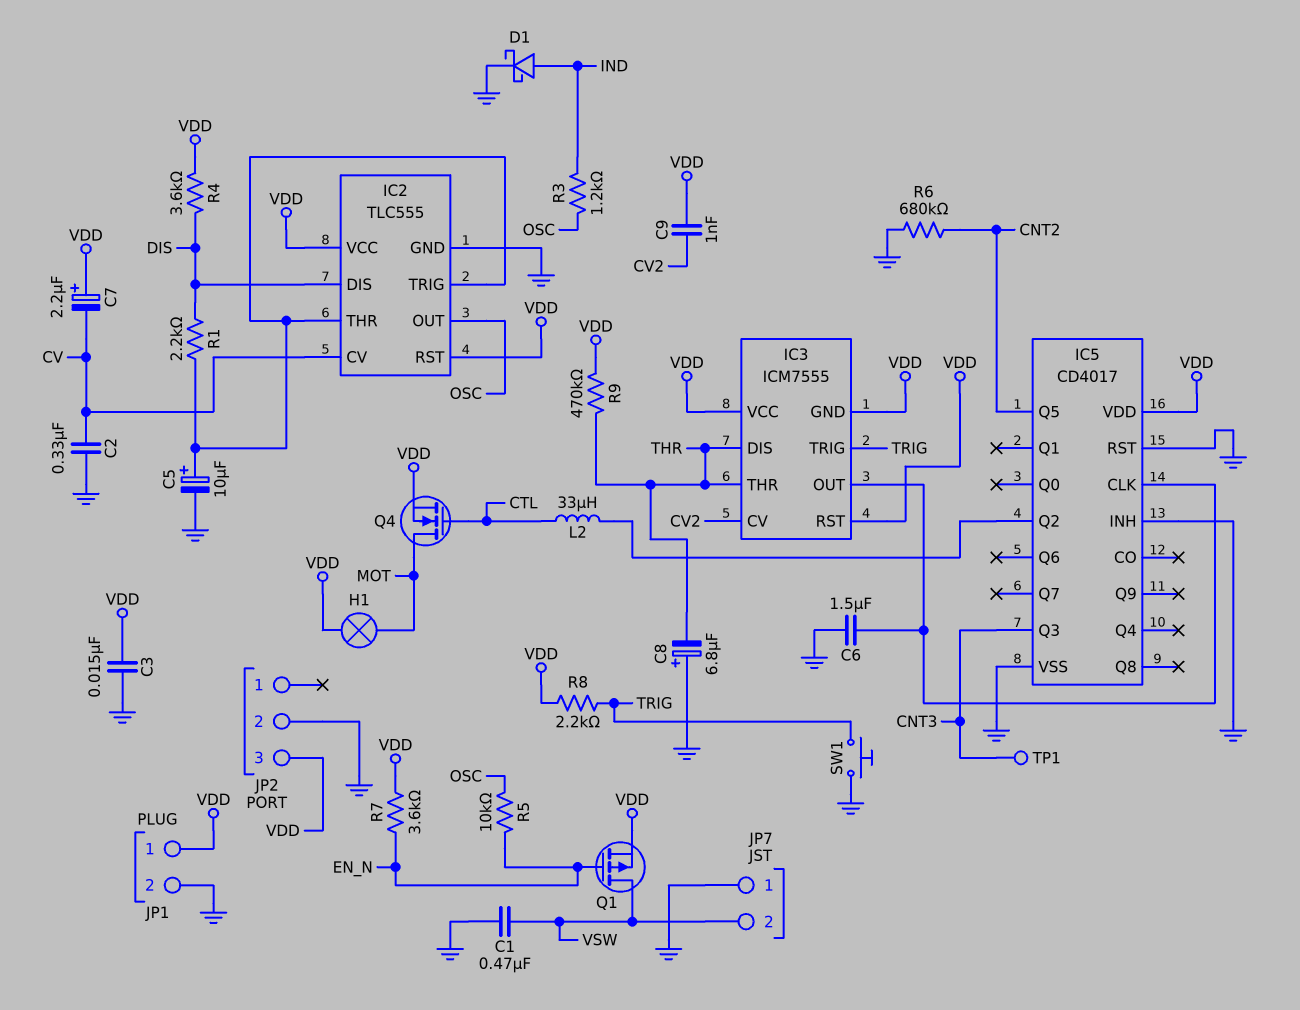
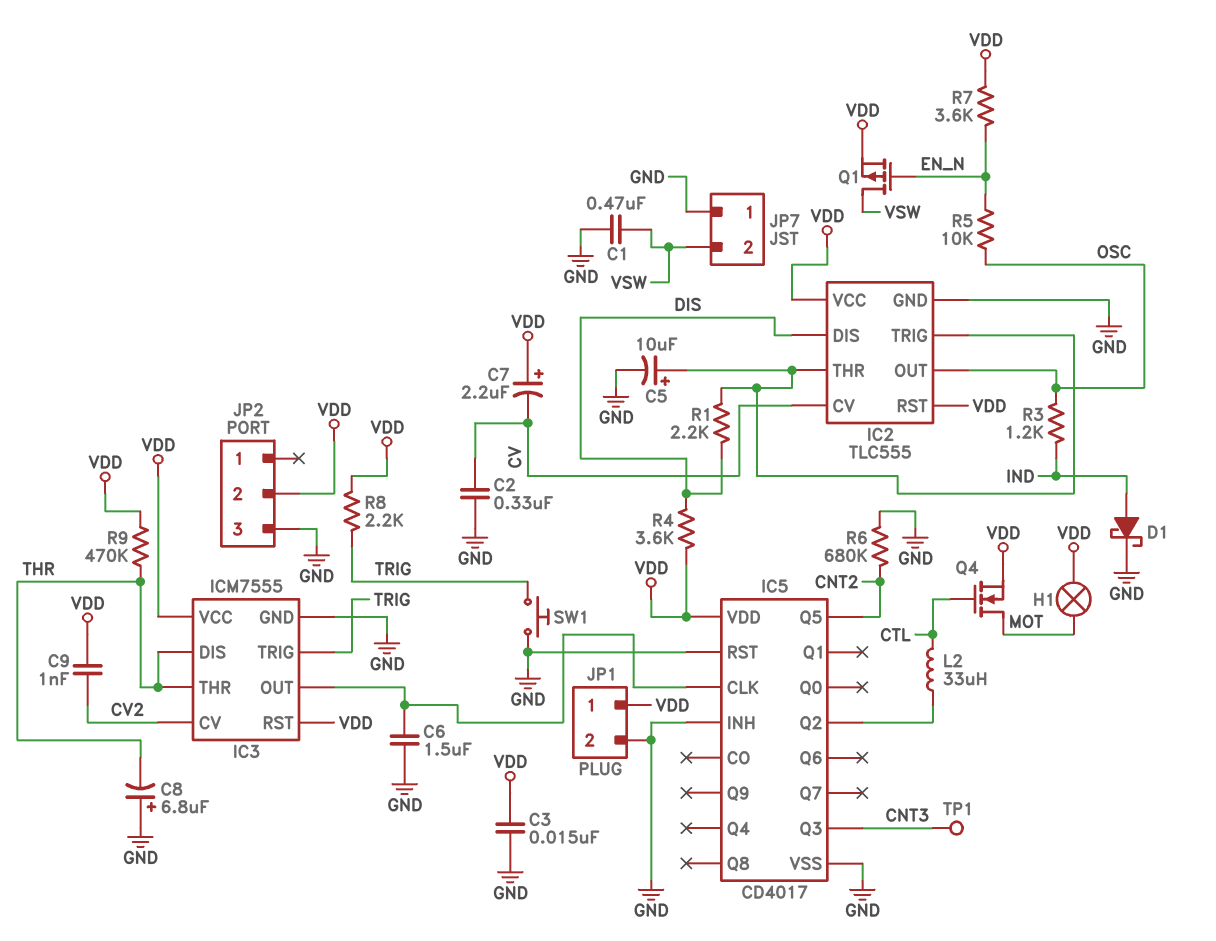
IC3 pin GND: VDD -> GND
JP2 pin 2: GND -> VDD
JP2 pin 3: VDD -> GND

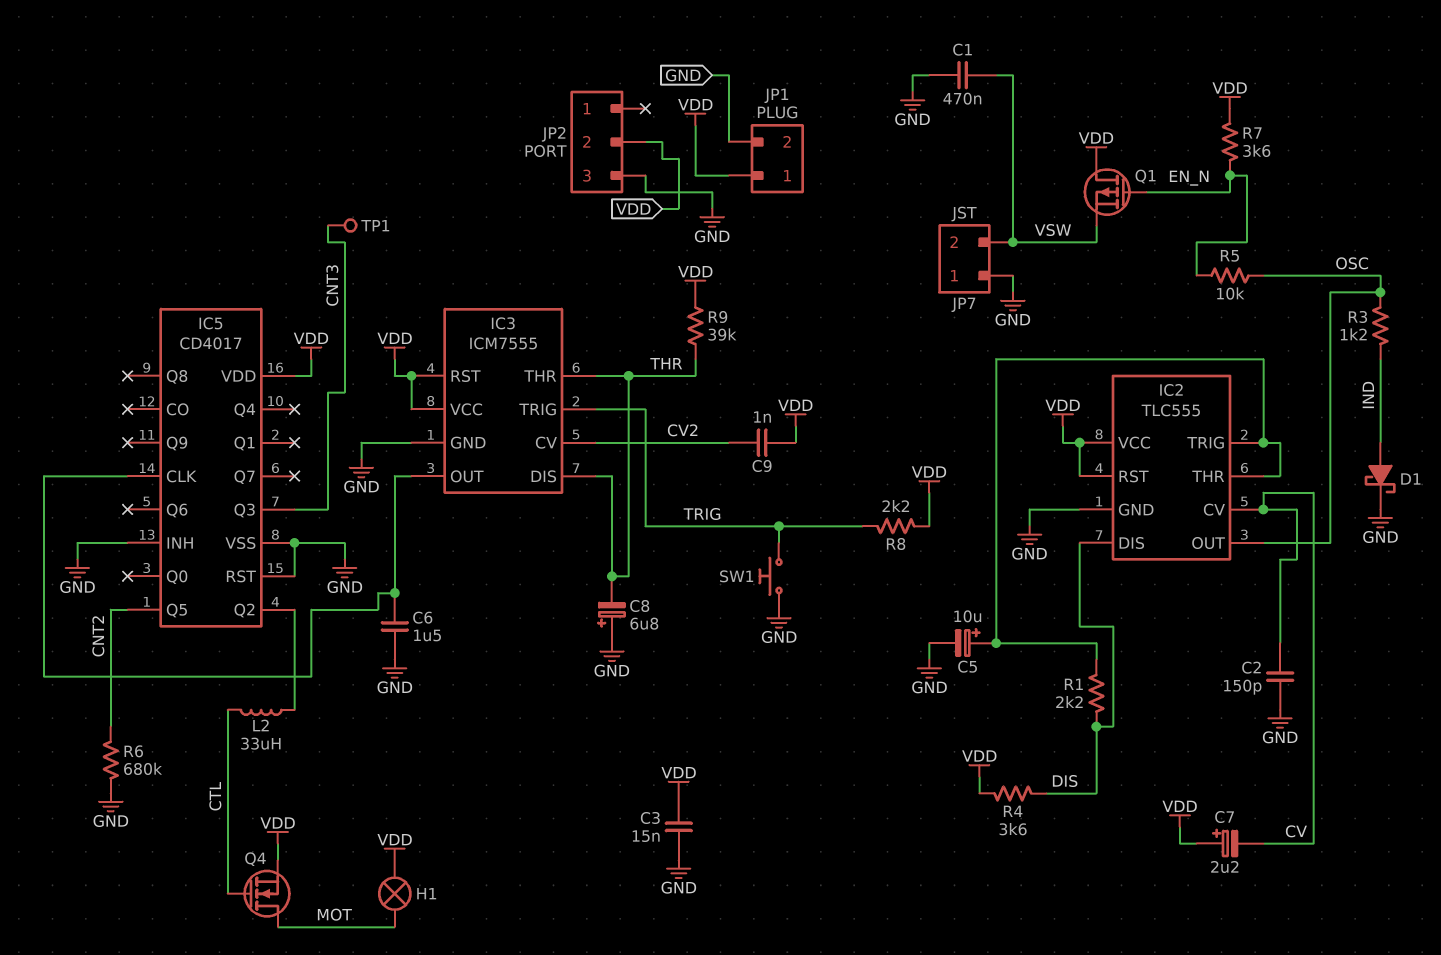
C2: 330nF (CV, GND) -> 150pF (CV, GND)
Q1: PMOS (G EN_N, D VSW, S VDD) -> PMOS (G EN_N, D VDD, S VSW)
R9: 470k (THR, VDD) -> 39k (THR, VDD)

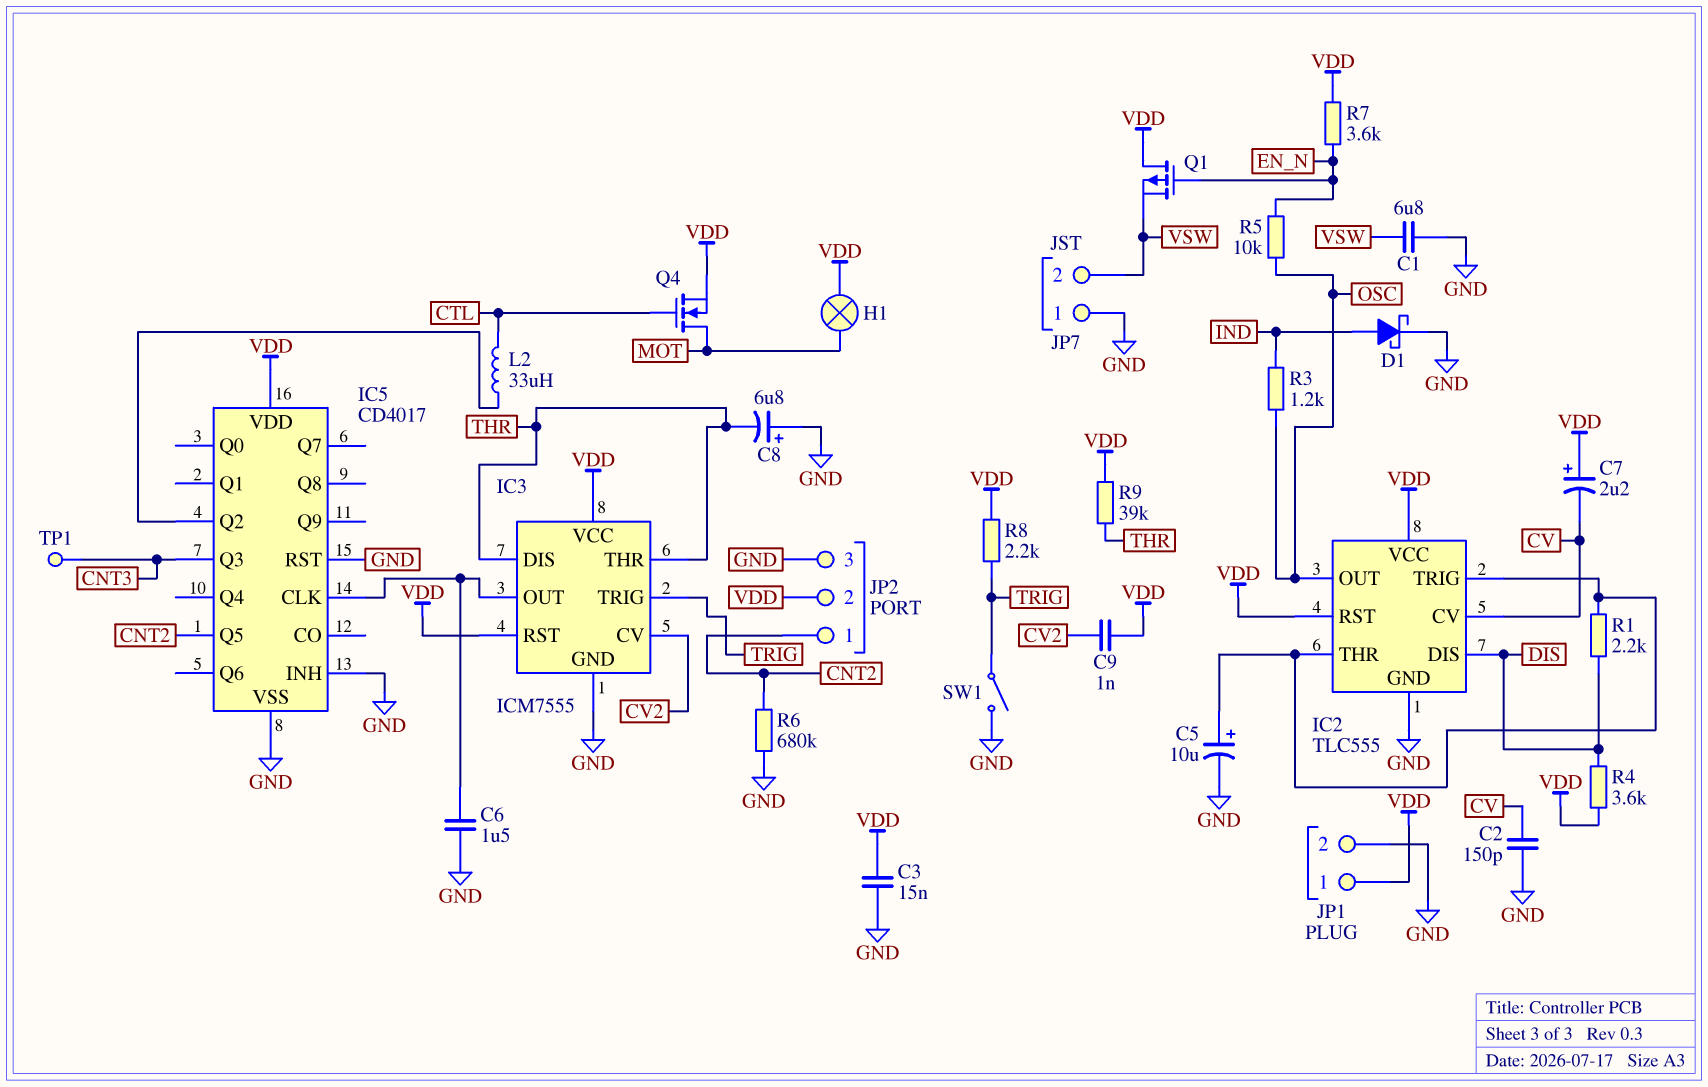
C1: 470nF (GND, VSW) -> 6.8uF (GND, VSW)
JP2 pin 1: none -> CNT2
SW1: button (GND, TRIG) -> switch (GND, TRIG)

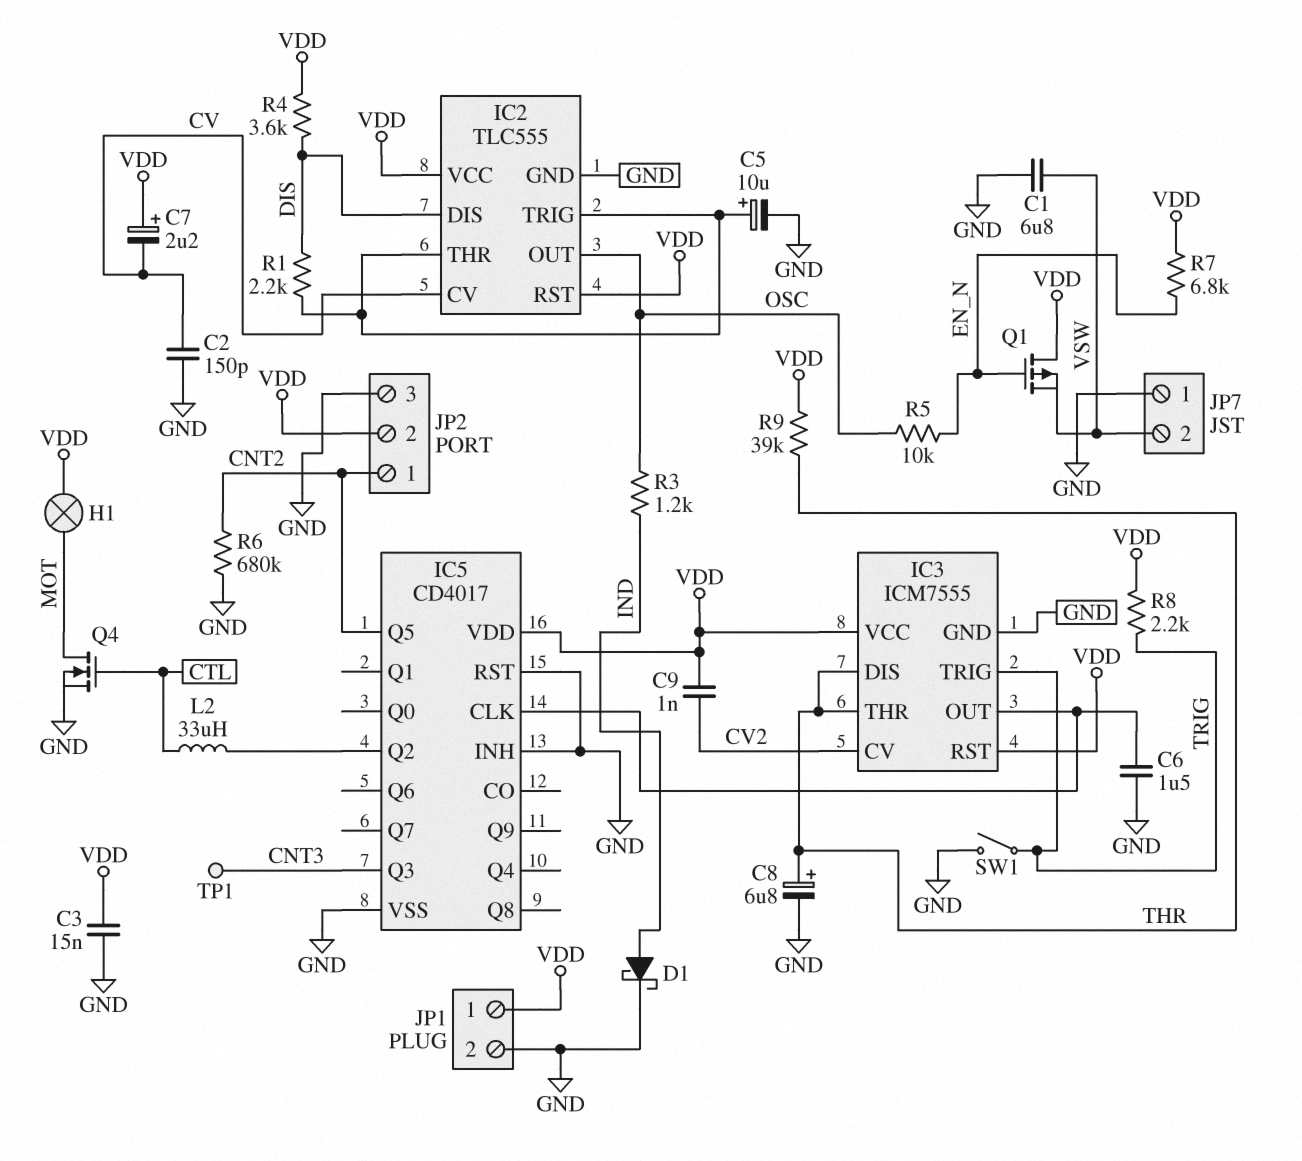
C8: 6.8uF (plus GND, minus THR) -> 6.8uF (plus THR, minus GND)
Q4: NMOS (G CTL, D MOT, S VDD) -> NMOS (G CTL, D MOT, S GND)
R7: 3.6k (EN_N, VDD) -> 6.8k (EN_N, VDD)

